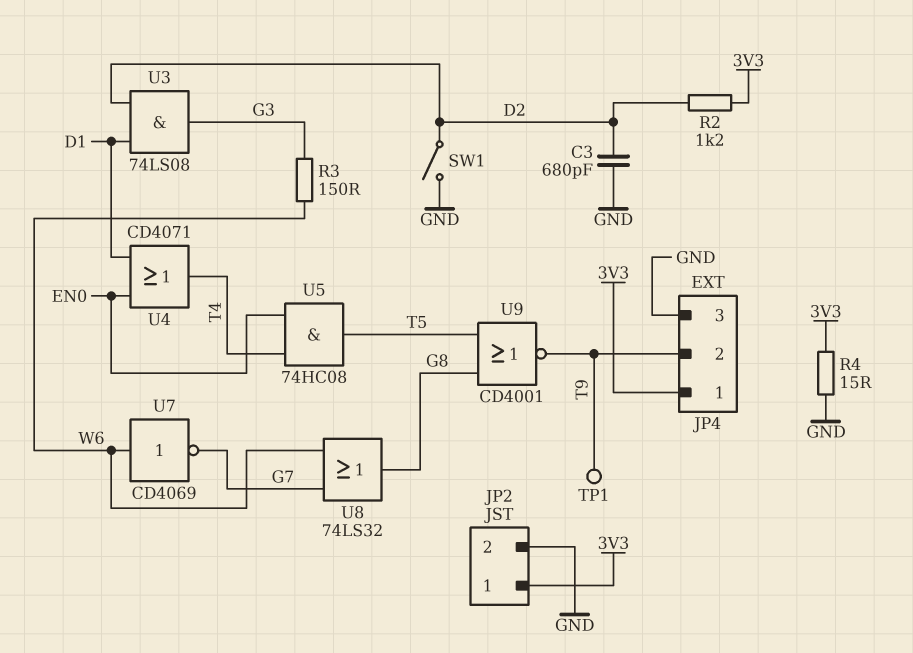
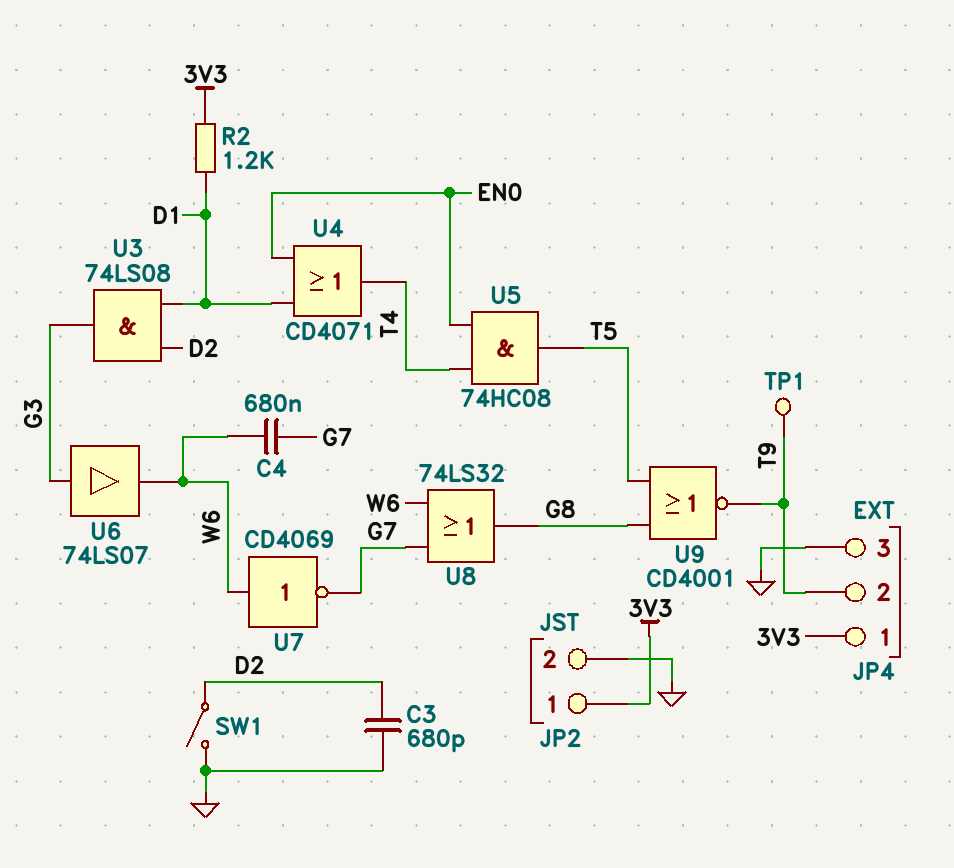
C4: none -> 680nF (G7, W6)
R2: 1.2k (3V3, D2) -> 1.2k (3V3, D1)
R3: 150 (G3, W6) -> none
R4: 15 (3V3, GND) -> none
U6: none -> buffer 74LS07 (in G3, out W6)

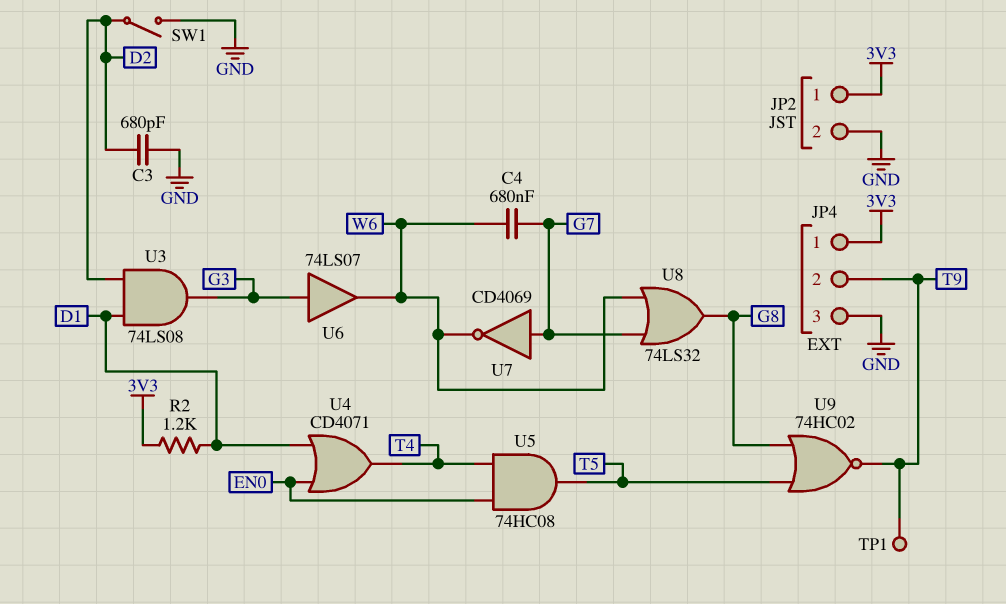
U7: NOT CD4069 (in W6, out G7) -> NOT CD4069 (in G7, out W6)
U9: NOR CD4001 (in G8, in T5, out T9) -> NOR 74HC02 (in G8, in T5, out T9)

